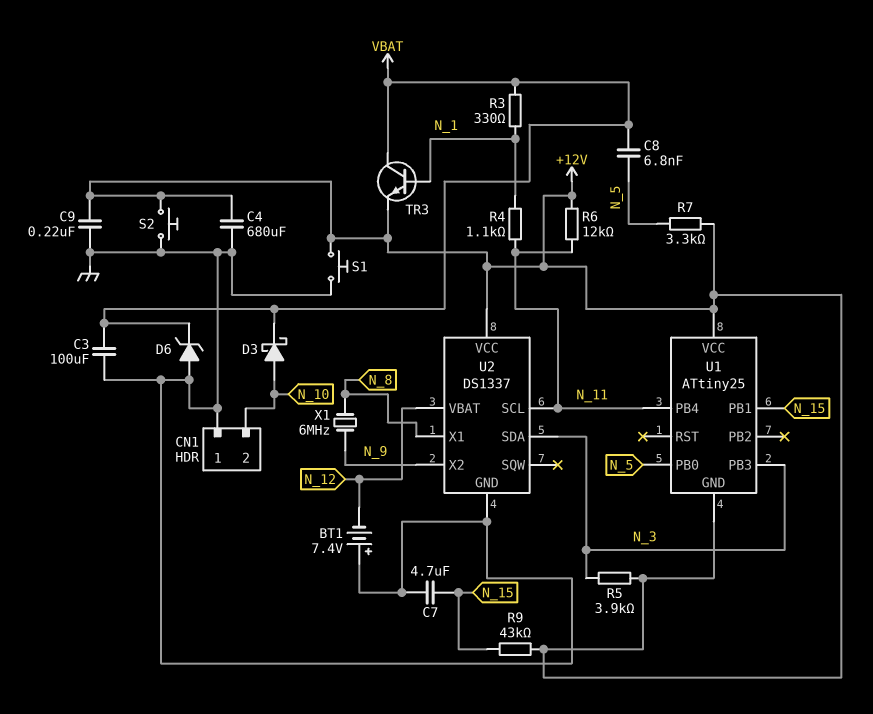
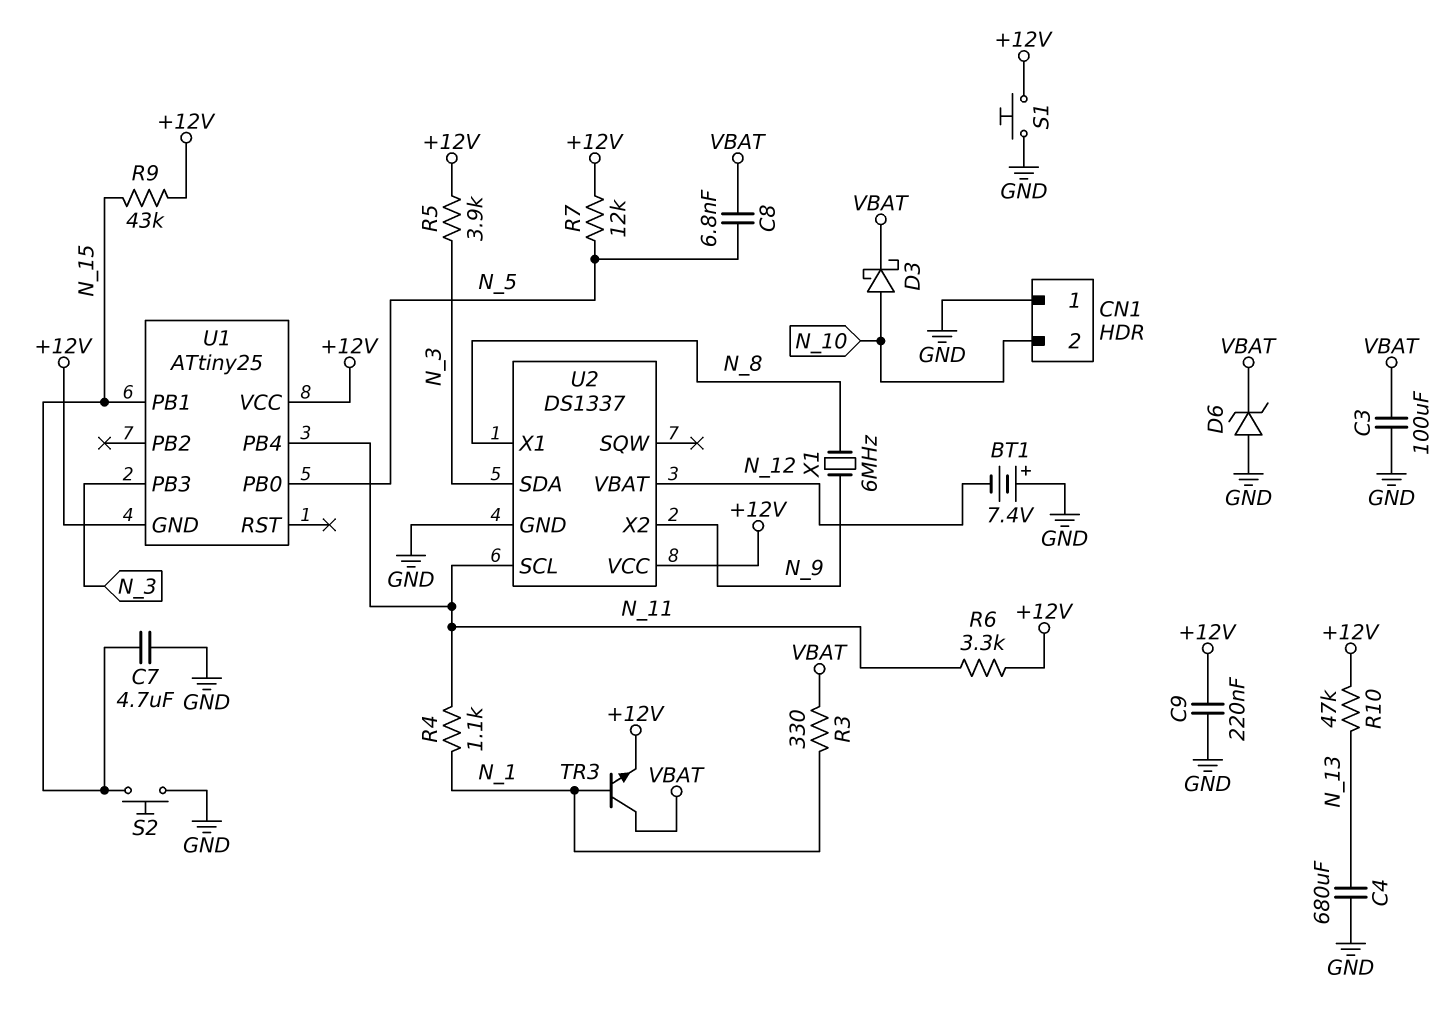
C4: 680uF (+12V, GND) -> 680uF (GND, N_13)
R6: 12k (+12V, N_11) -> 3.3k (+12V, N_11)
R7: 3.3k (+12V, N_5) -> 12k (+12V, N_5)
R10: none -> 47k (+12V, N_13)
S2: button (+12V, GND) -> button (GND, N_15)

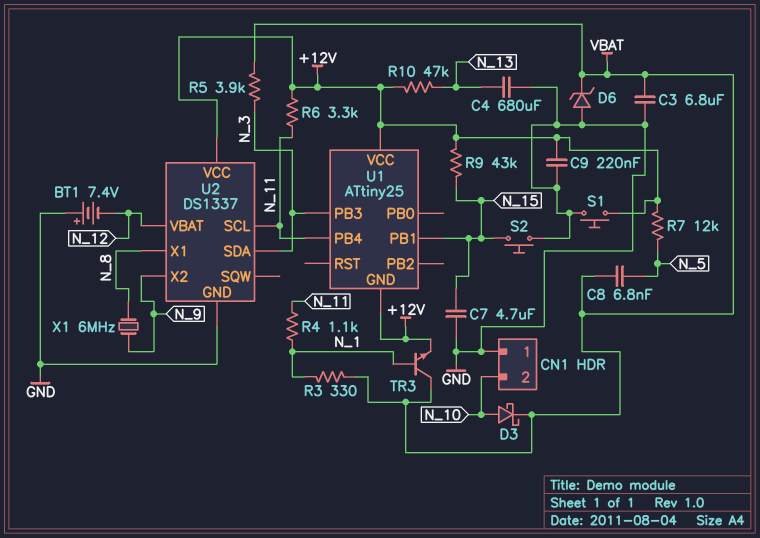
C3: 100uF (GND, VBAT) -> 6.8uF (GND, VBAT)
R5: 3.9k (+12V, N_3) -> 3.9k (N_3, VBAT)
U1 pin PB0: N_5 -> none

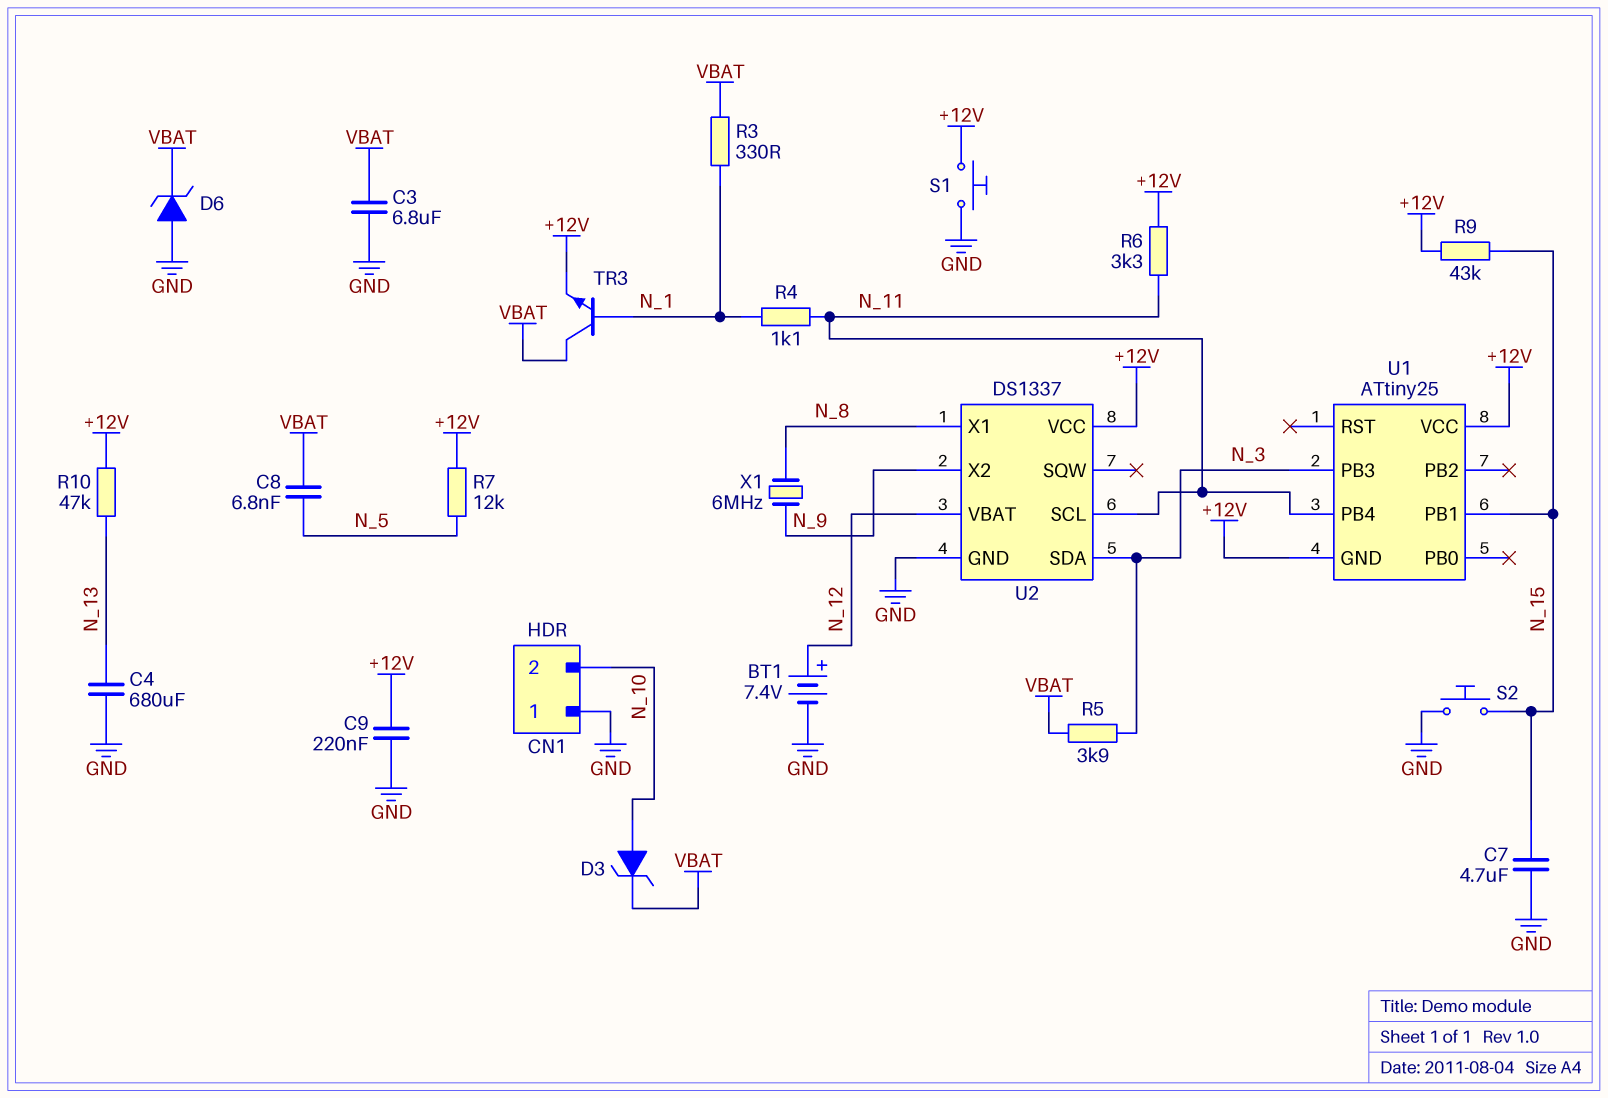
BT1: 7.4V (plus GND, minus N_12) -> 7.4V (plus N_12, minus GND)
D3: schottky (A N_10, K VBAT) -> zener (A N_10, K VBAT)

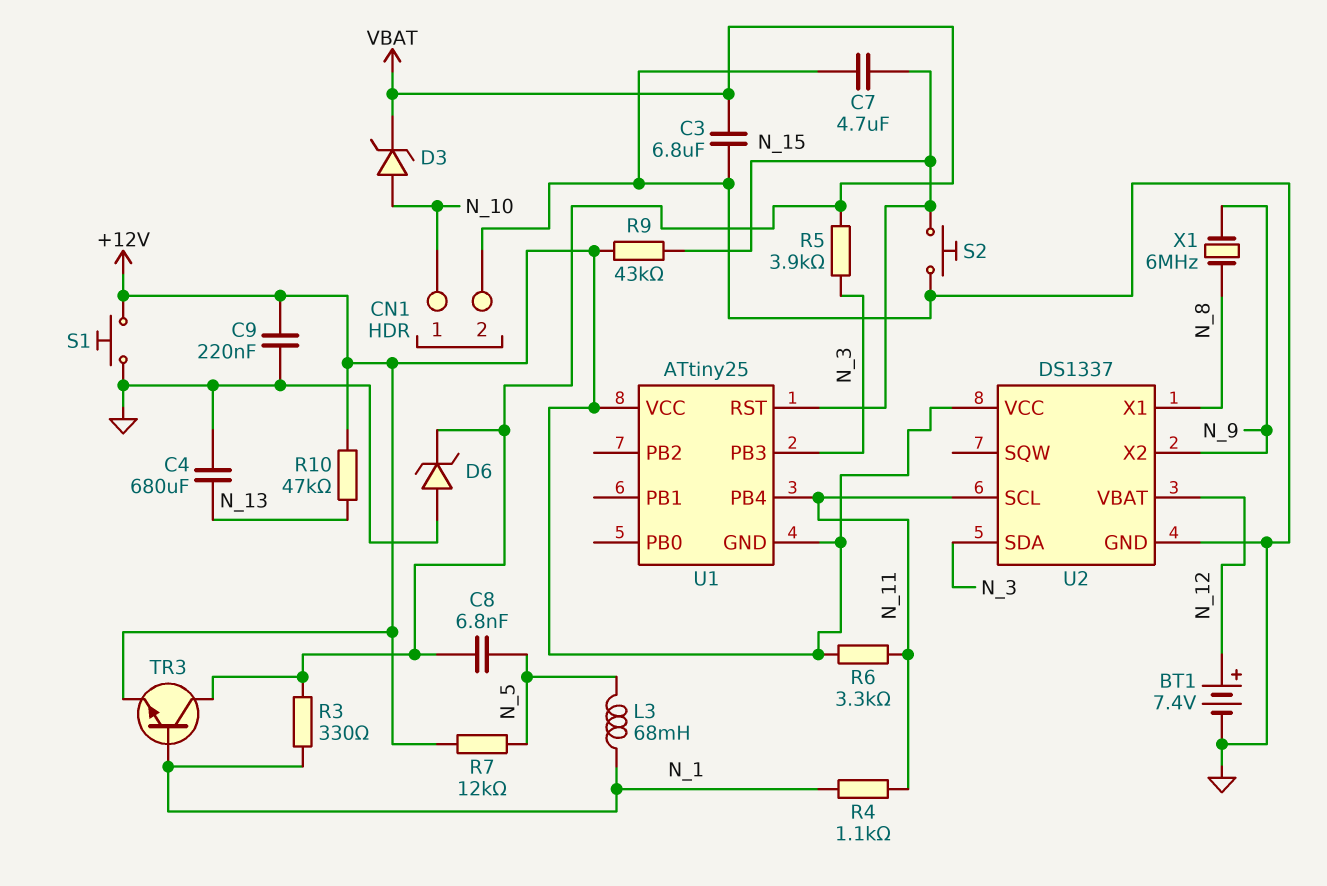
CN1 pin 1: GND -> N_10
CN1 pin 2: N_10 -> GND
L3: none -> 68mH (N_1, N_5)
U1 pin PB1: N_15 -> none
U1 pin RST: none -> N_15

